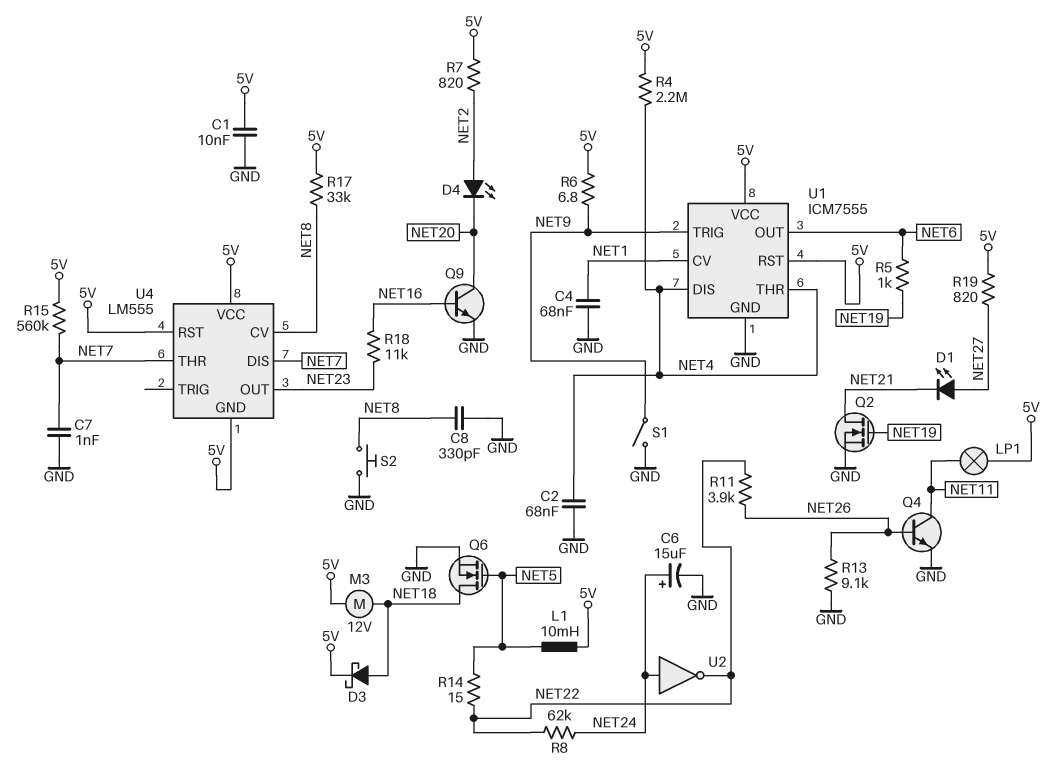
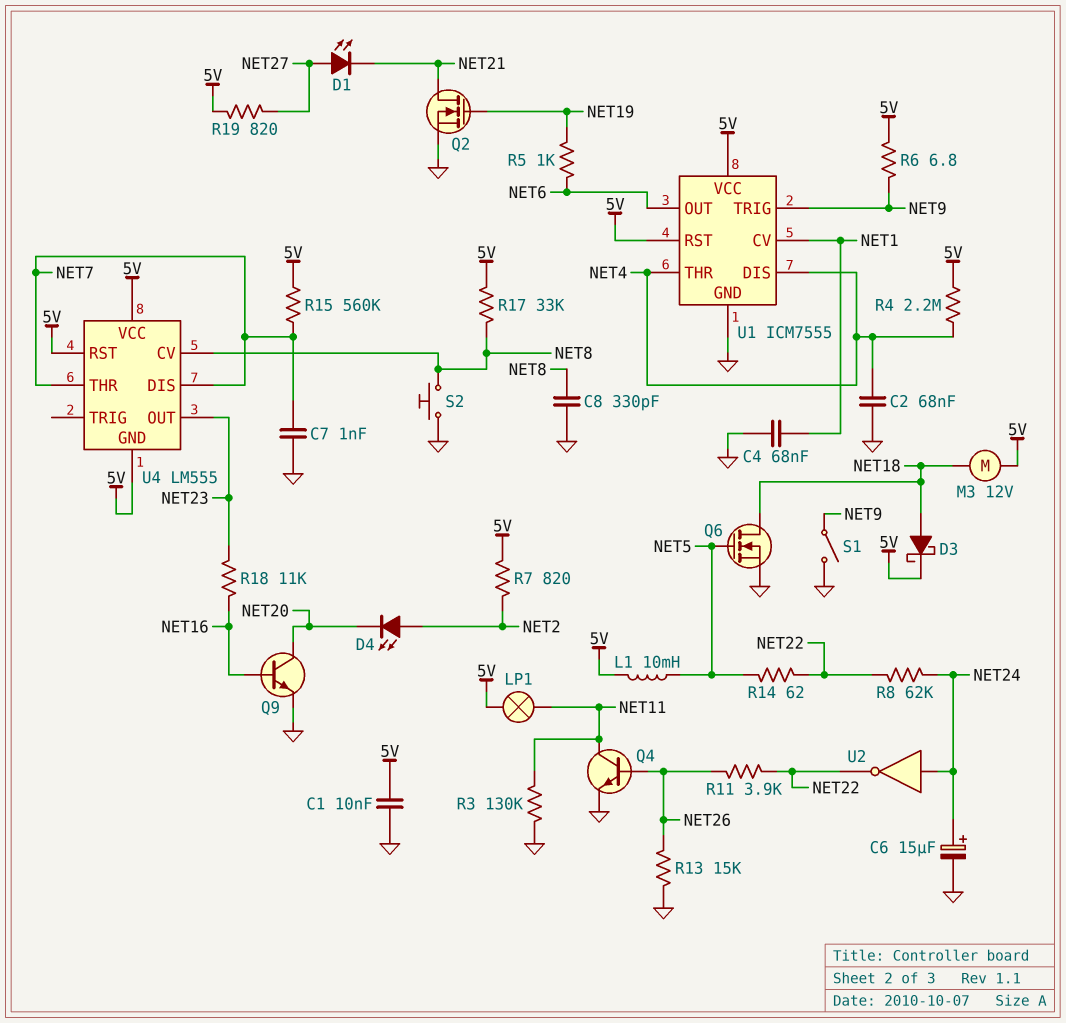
R3: none -> 130k (GND, NET11)
R13: 9.1k (GND, NET26) -> 15k (GND, NET26)
R14: 15 (NET5, NET22) -> 62 (NET5, NET22)

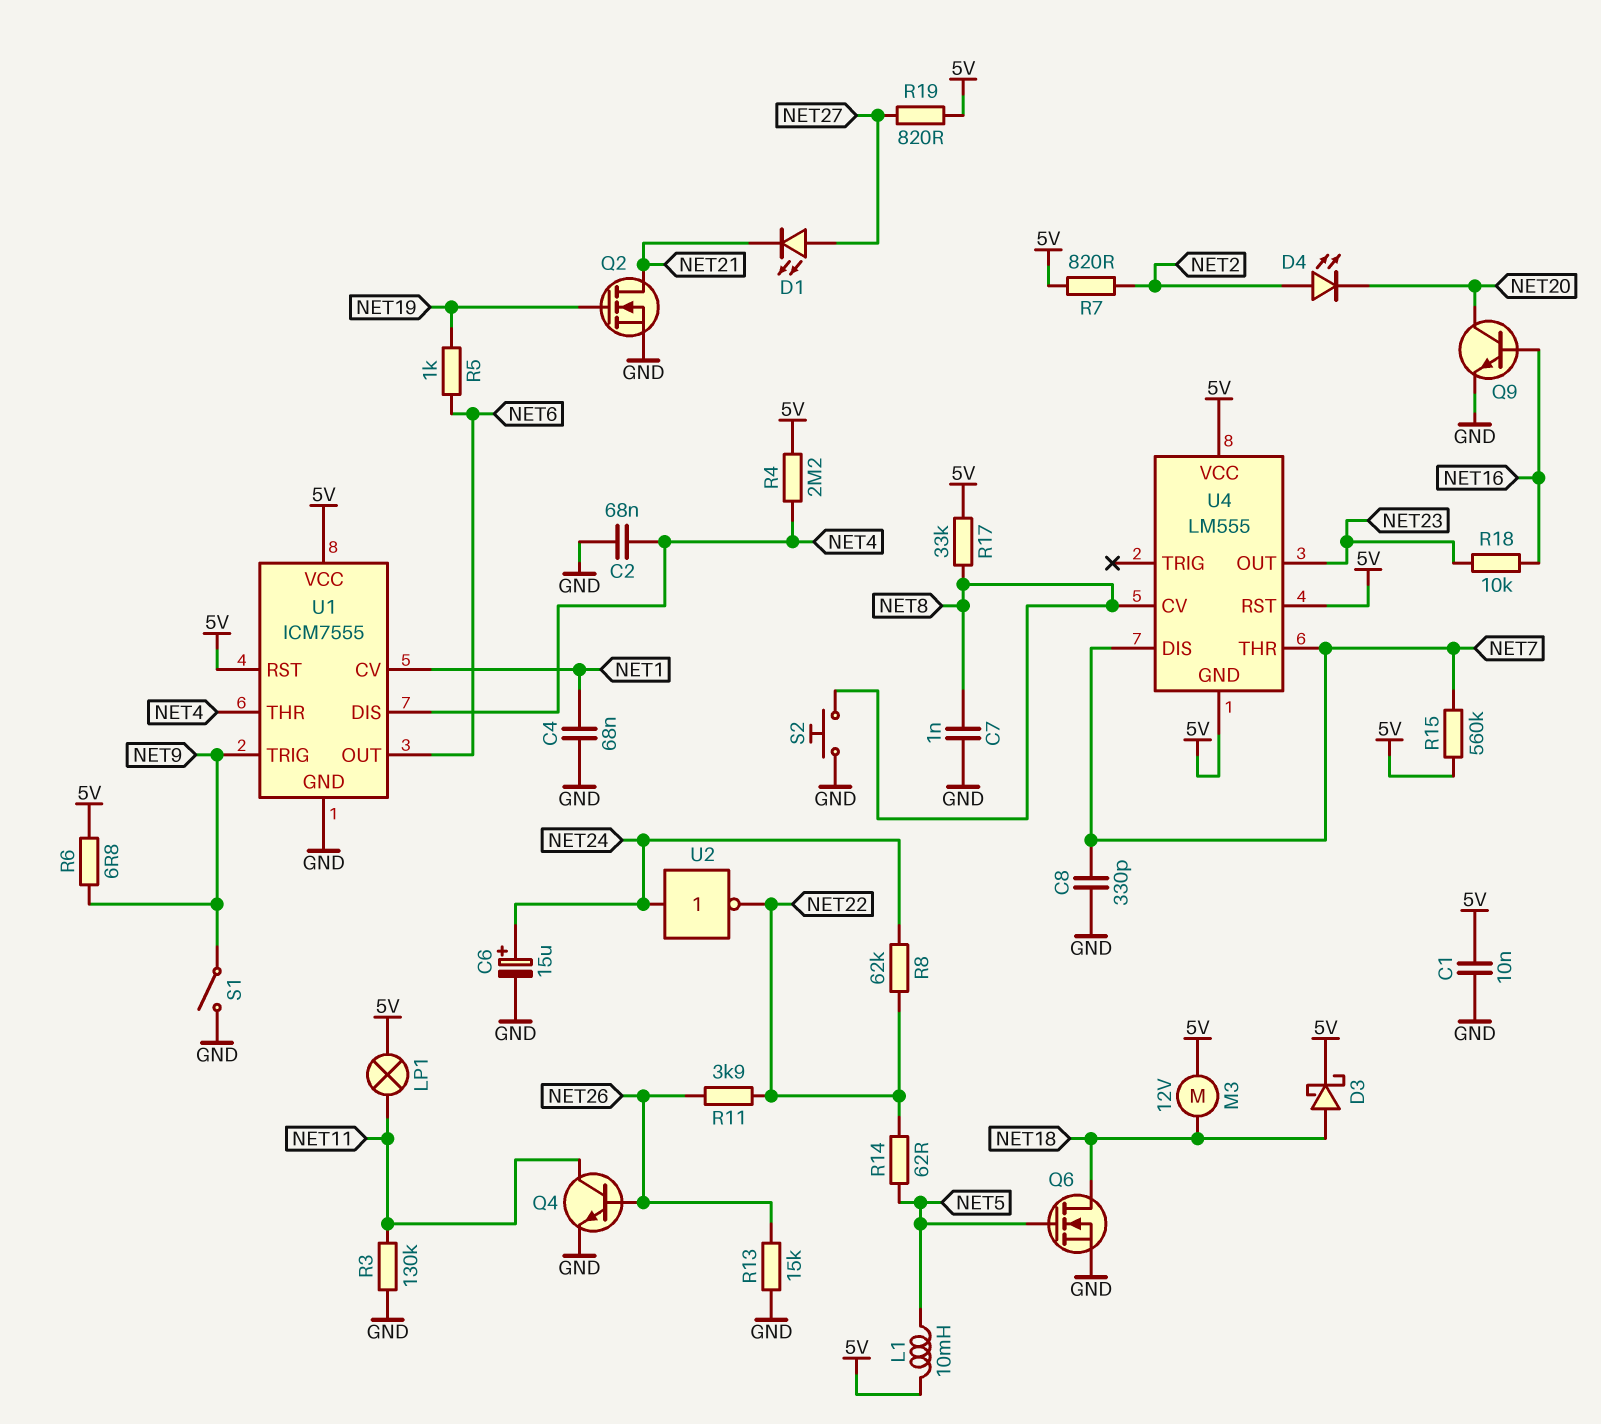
C7: 1nF (GND, NET7) -> 1nF (GND, NET8)
C8: 330pF (GND, NET8) -> 330pF (GND, NET7)
R18: 11k (NET16, NET23) -> 10k (NET16, NET23)

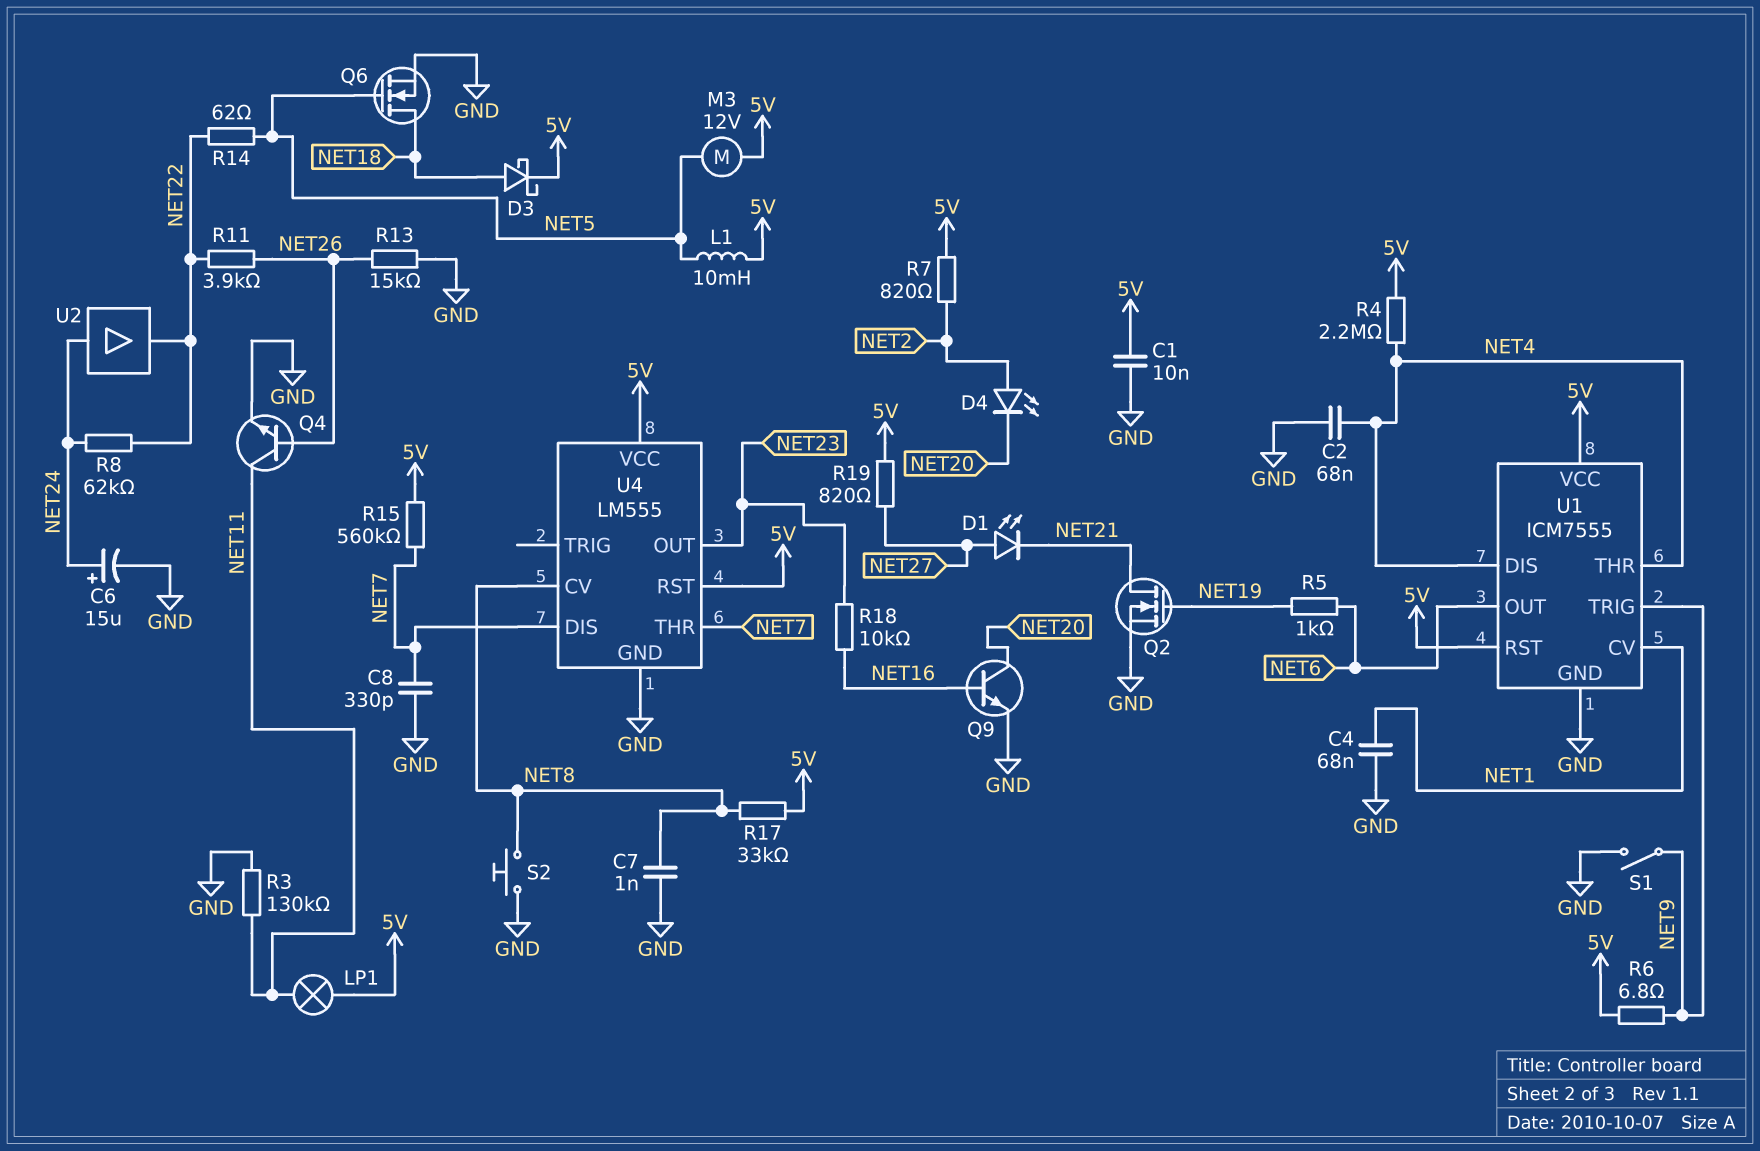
M3: motor 12V (5V, NET18) -> motor 12V (5V, NET5)
U2: NOT (in NET24, out NET22) -> buffer (in NET24, out NET22)
U4 pin GND: 5V -> GND

